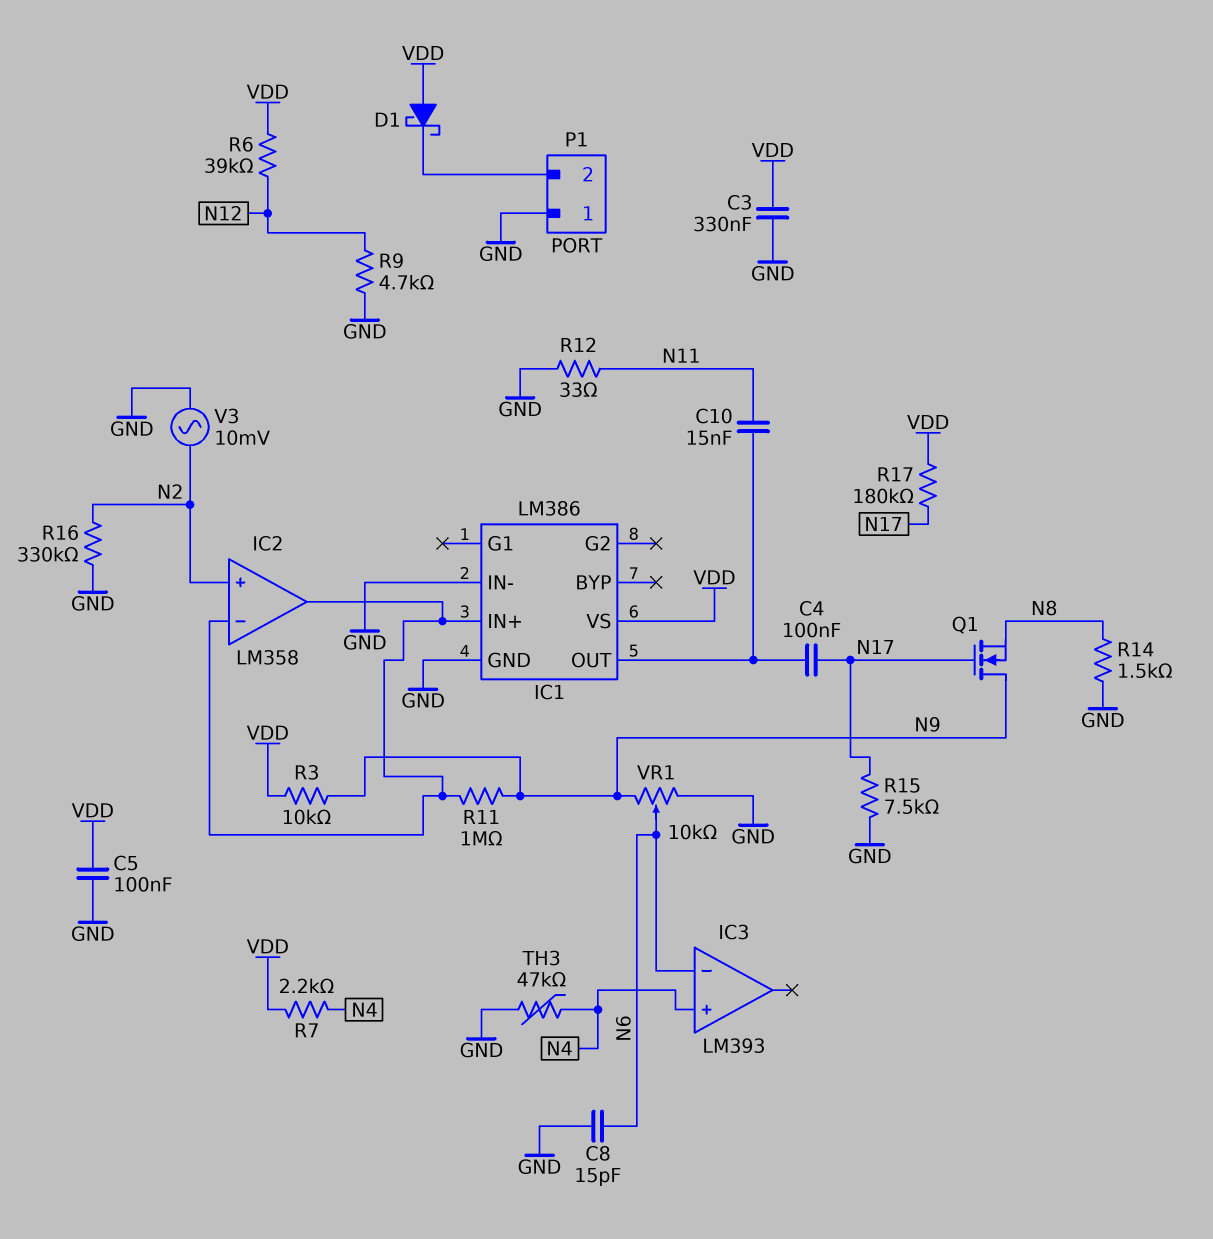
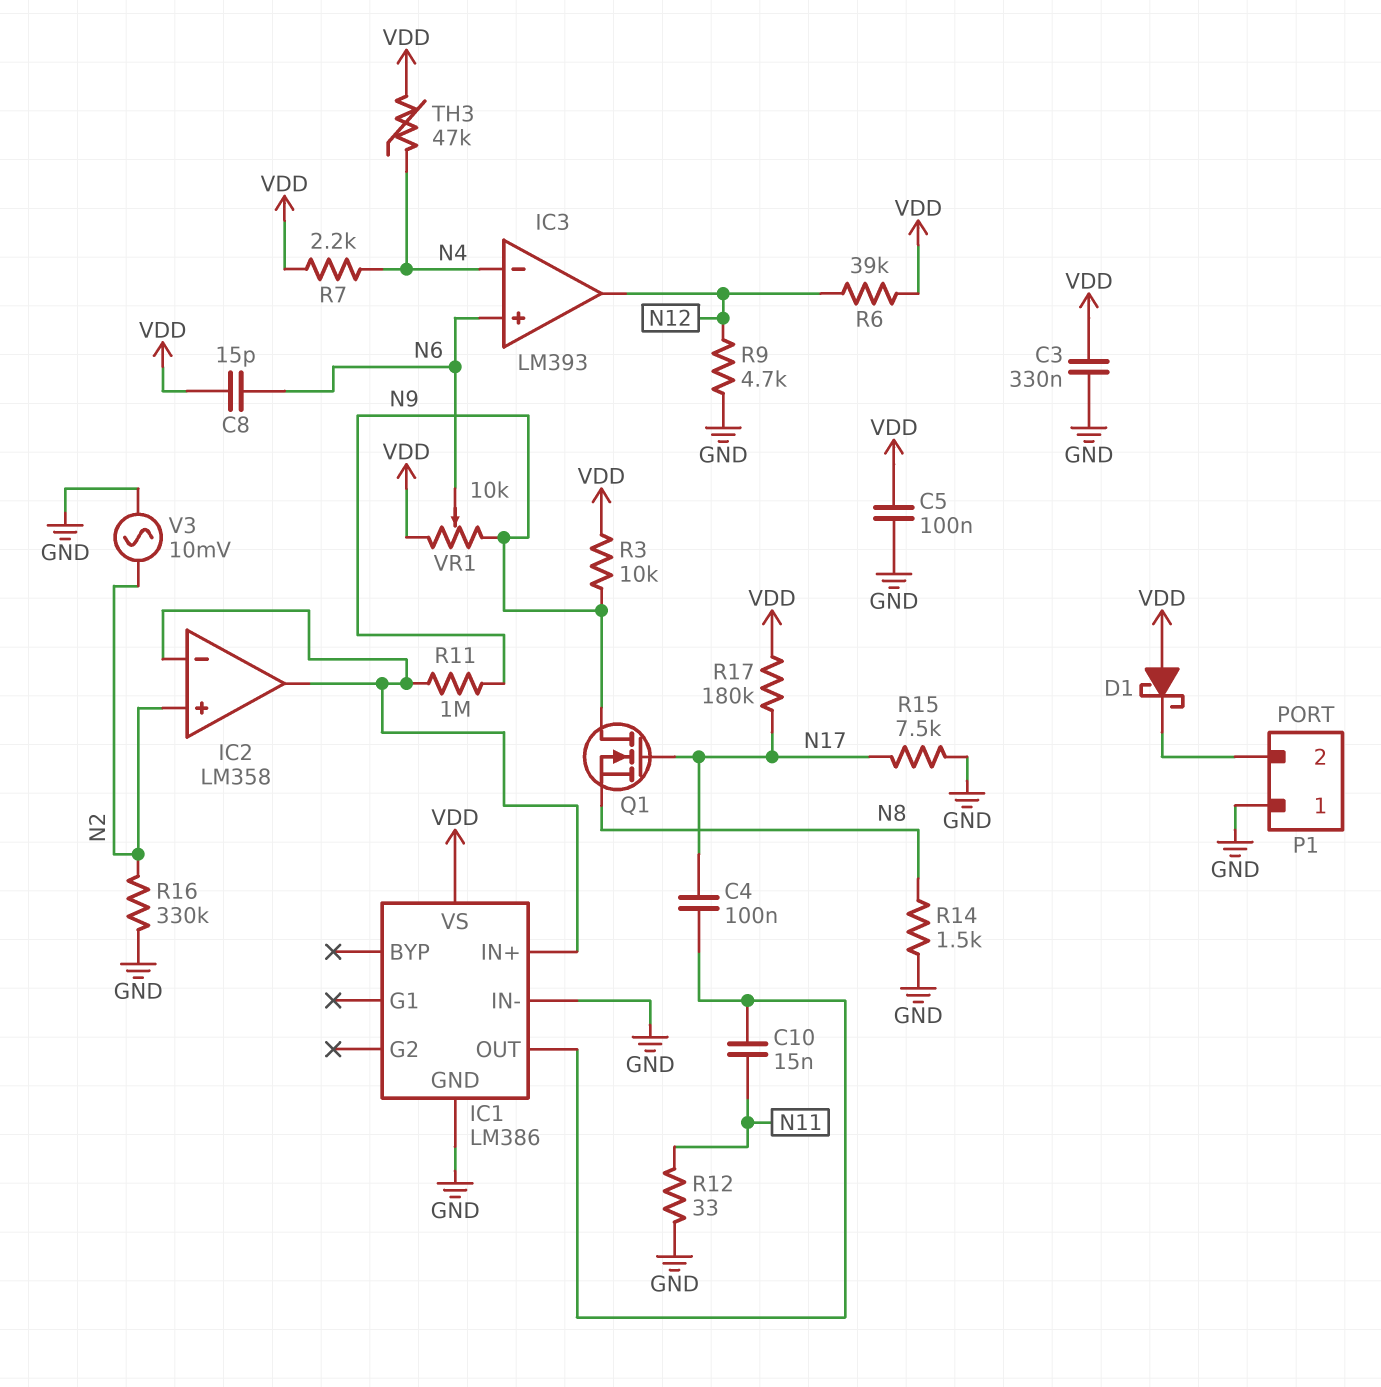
C8: 15pF (GND, N6) -> 15pF (N6, VDD)
IC3 pin in+: N4 -> N6
IC3 pin in-: N6 -> N4
IC3 pin out: none -> N12
TH3: 47k (GND, N4) -> 47k (N4, VDD)
VR1: 10k (GND, N9, wiper N6) -> 10k (N9, VDD, wiper N6)

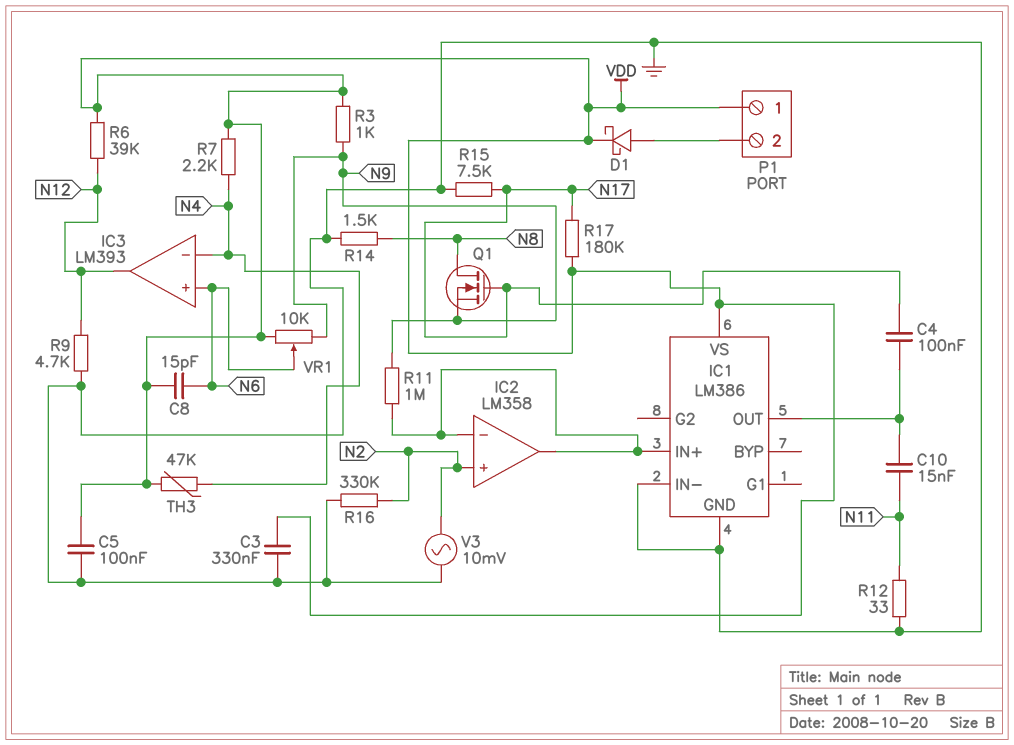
D1: schottky (A VDD, K P1/2) -> schottky (A P1/2, K VDD)
P1 pin 1: GND -> VDD
Q1: NMOS (G N17, D N9, S N8) -> NMOS (G N17, D N8, S N9)
R3: 10k (N9, VDD) -> 1k (N9, VDD)

